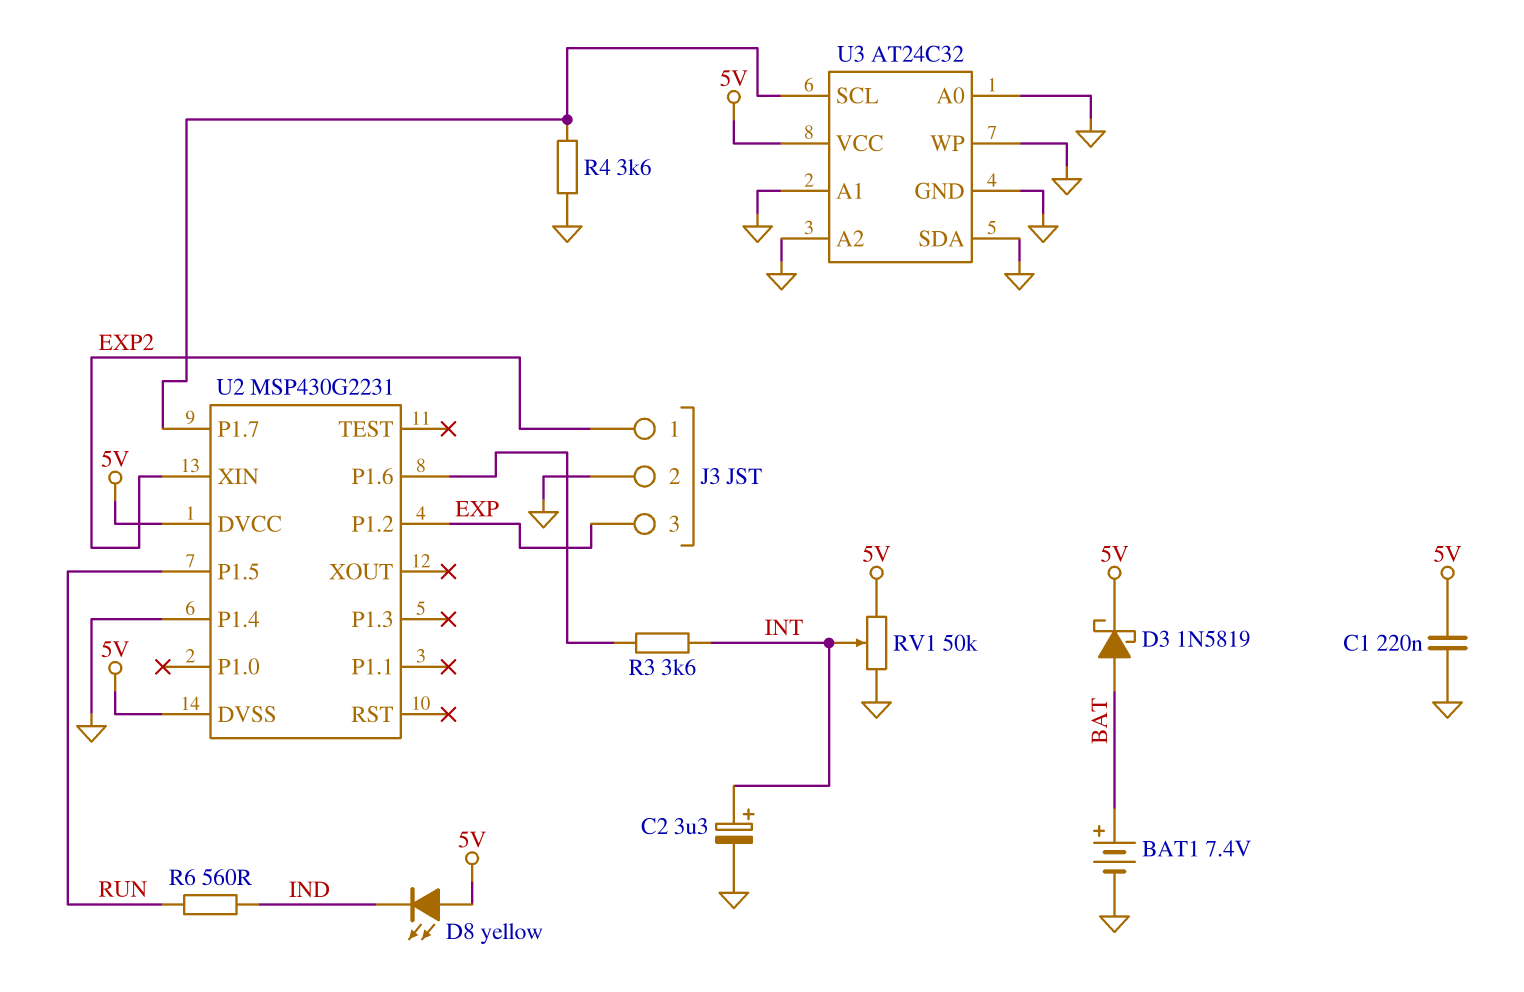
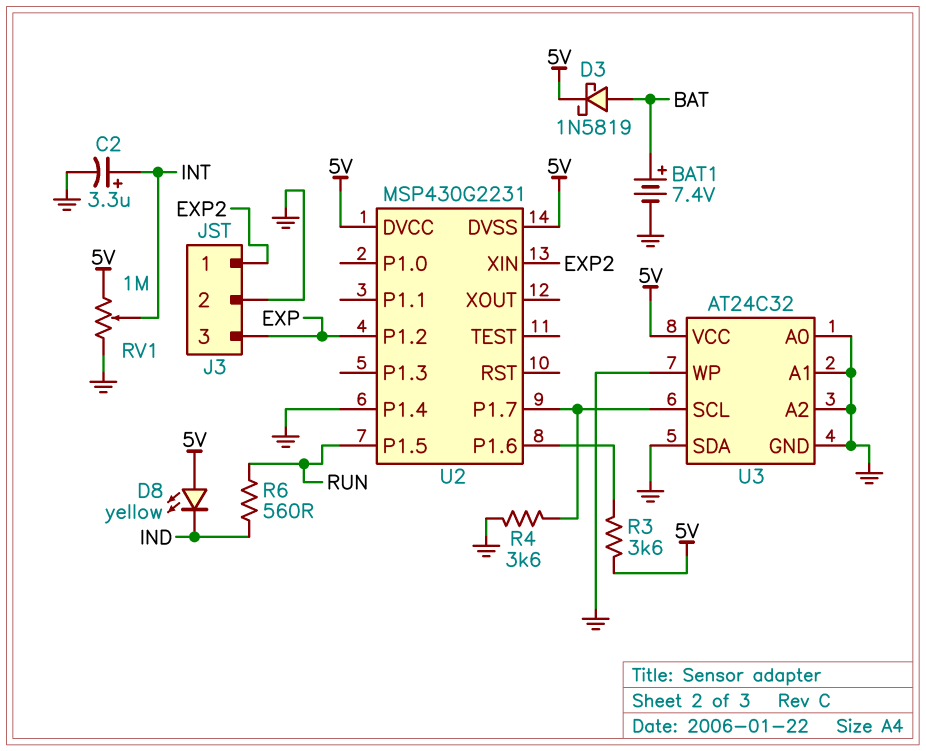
C1: 220nF (5V, GND) -> none
R3: 3.6k (INT, U2/P1.6) -> 3.6k (5V, U2/P1.6)
RV1: 50k (5V, GND, wiper INT) -> 1M (5V, GND, wiper INT)

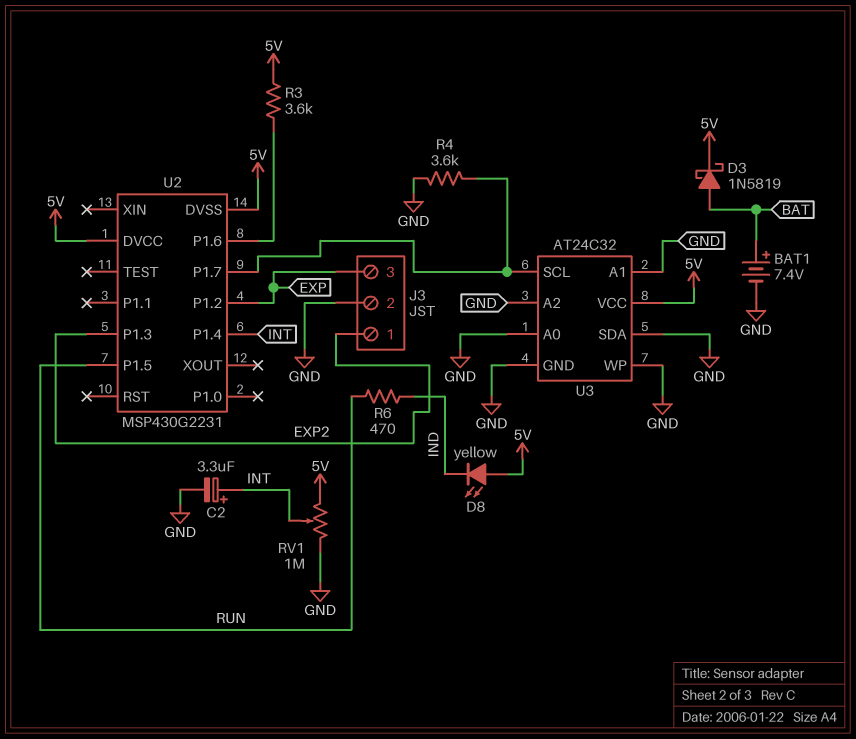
R6: 560 (IND, RUN) -> 470 (IND, RUN)
U2 pin P1.3: none -> EXP2
U2 pin P1.4: GND -> INT
U2 pin XIN: EXP2 -> none

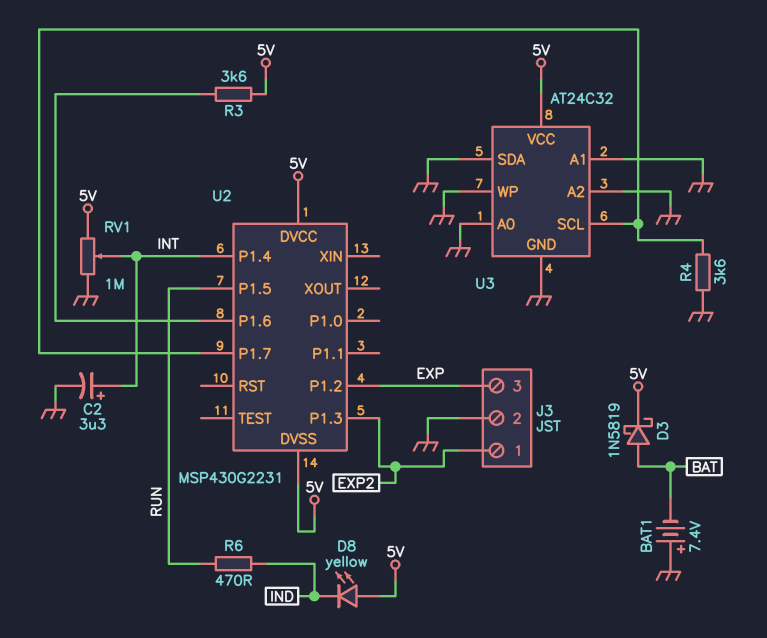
BAT1: 7.4V (plus BAT, minus GND) -> 7.4V (plus GND, minus BAT)

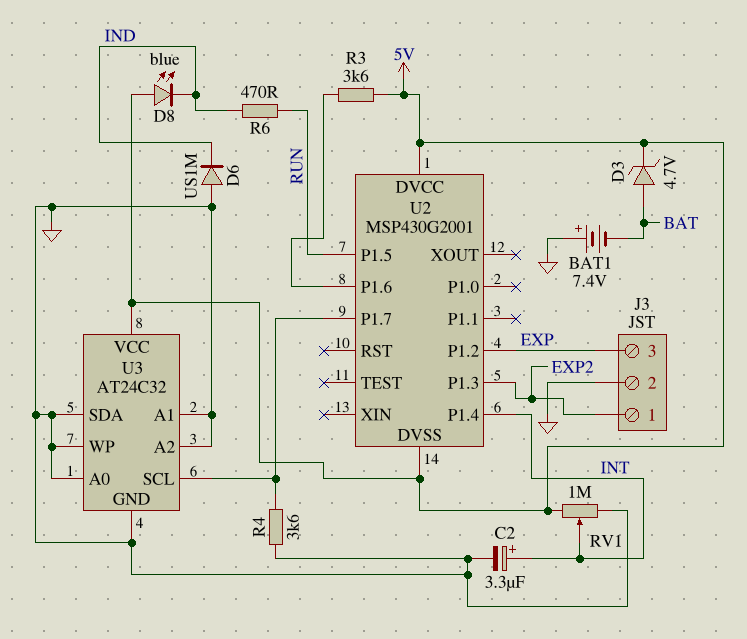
D3: schottky 1N5819 (A BAT, K 5V) -> zener 4.7V (A BAT, K 5V)
D6: none -> diode US1M (A GND, K IND)
D8: LED yellow (A 5V, K IND) -> LED blue (A 5V, K IND)
U2: MSP430G2231 -> MSP430G2001

